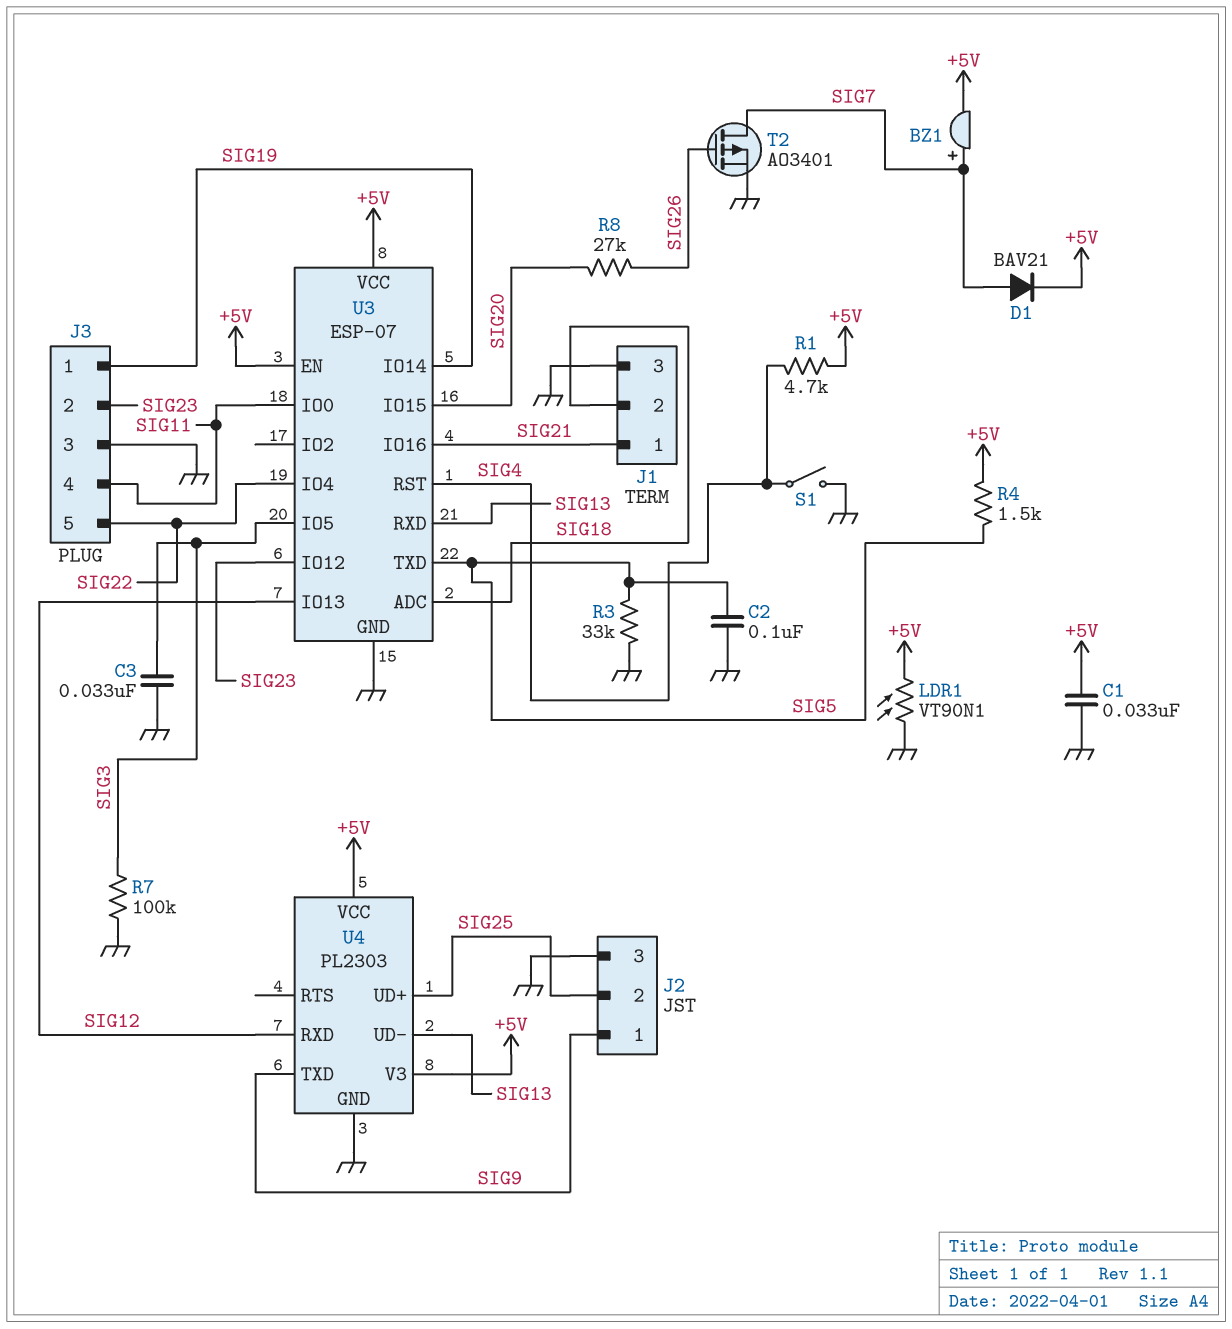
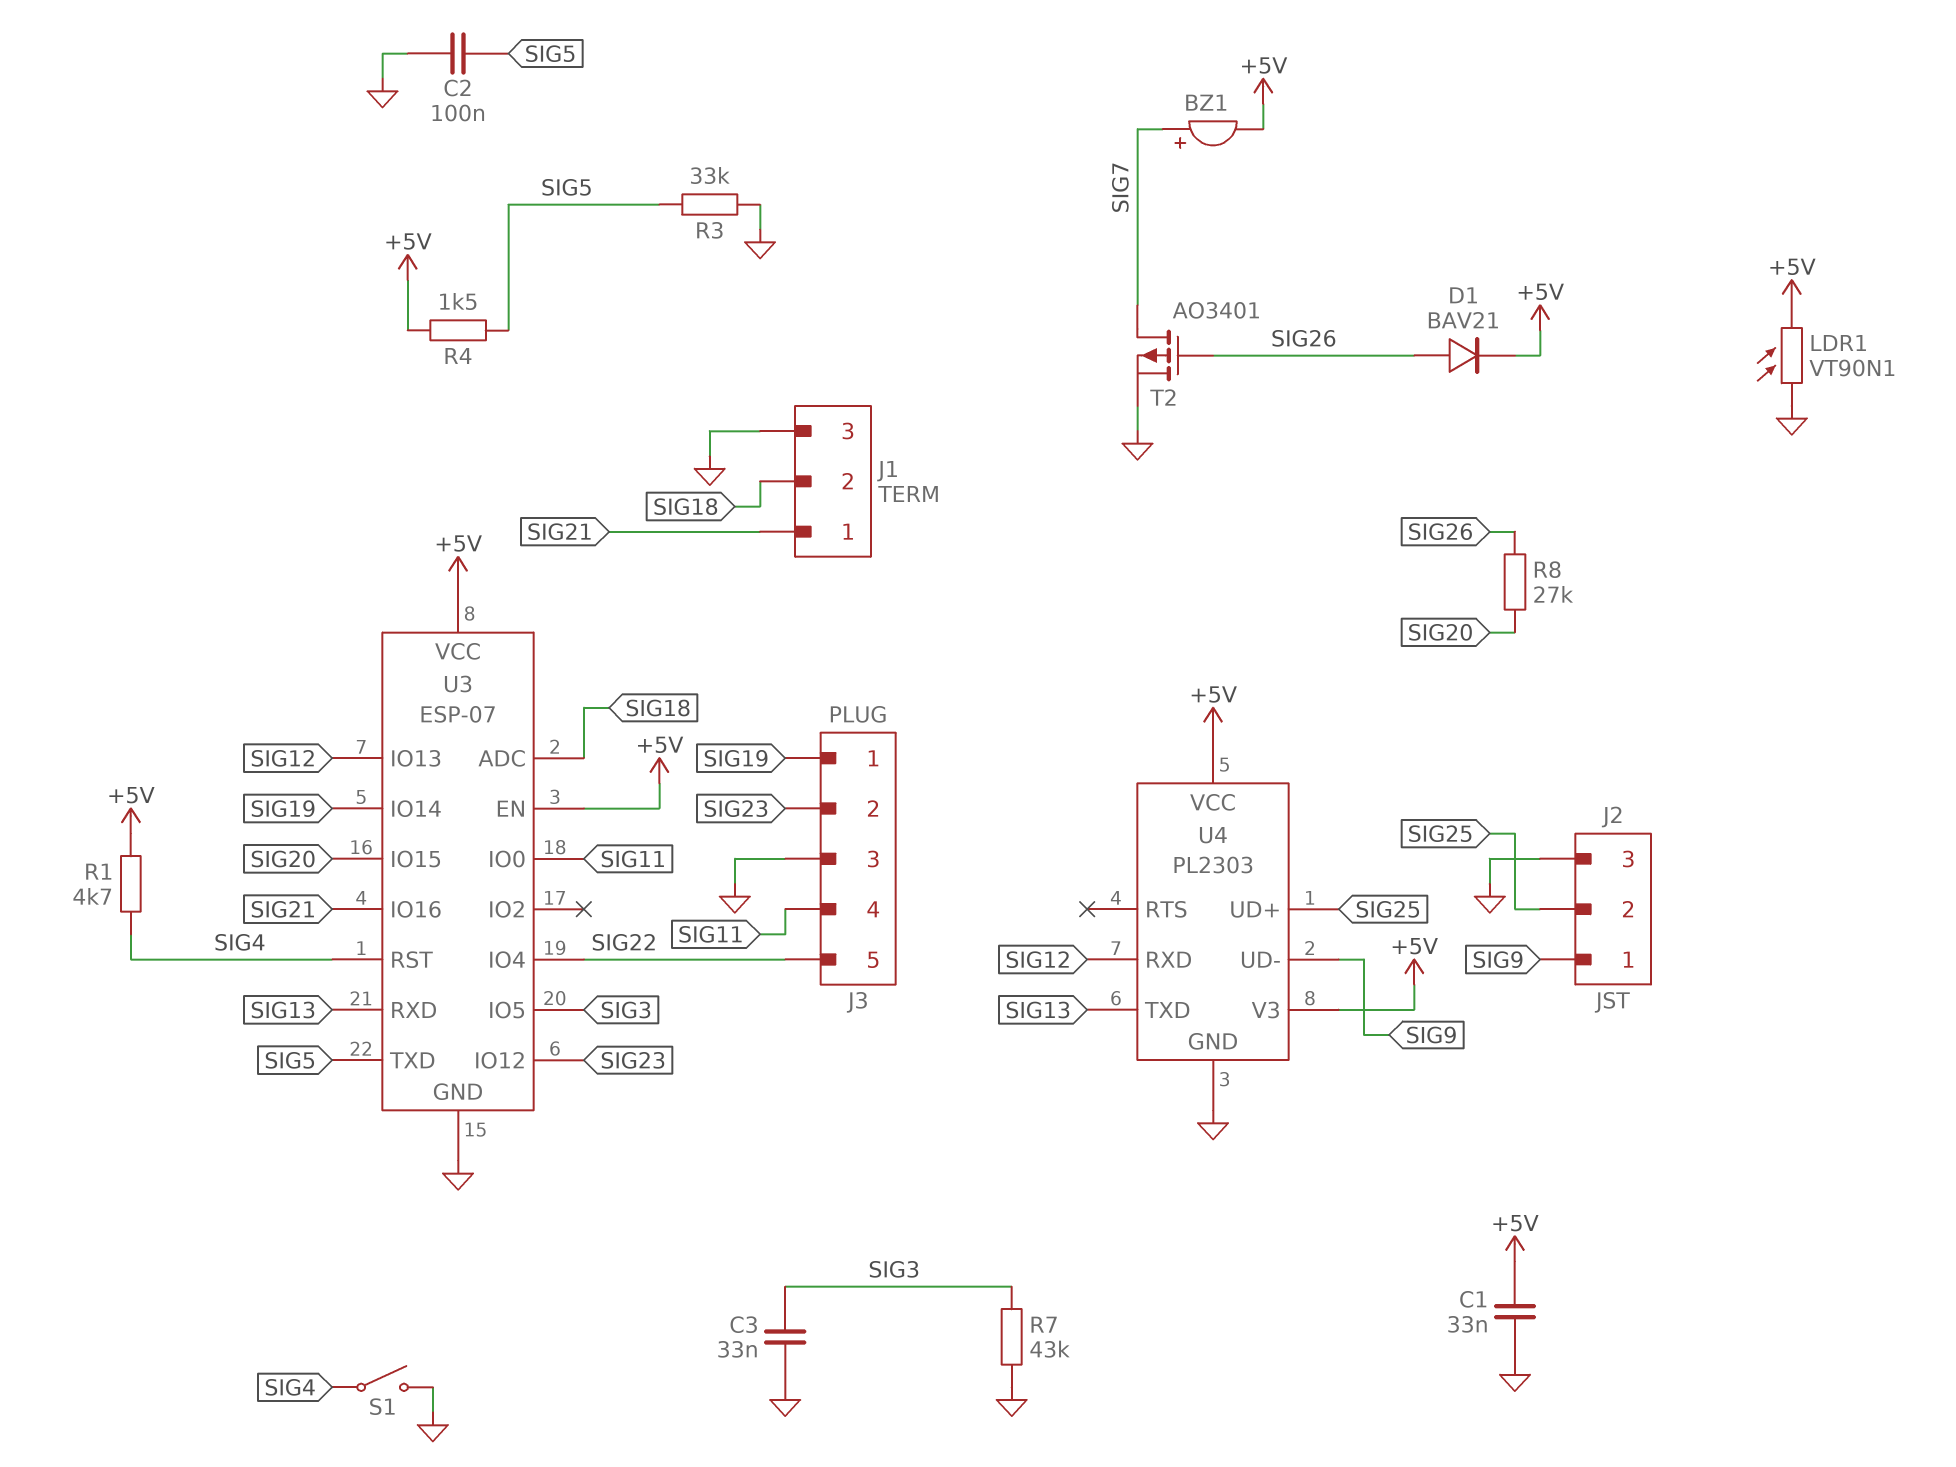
D1: diode BAV21 (A SIG7, K +5V) -> diode BAV21 (A SIG26, K +5V)
R7: 100k (GND, SIG3) -> 43k (GND, SIG3)
U4 pin TXD: SIG9 -> SIG13
U4 pin UD-: SIG13 -> SIG9

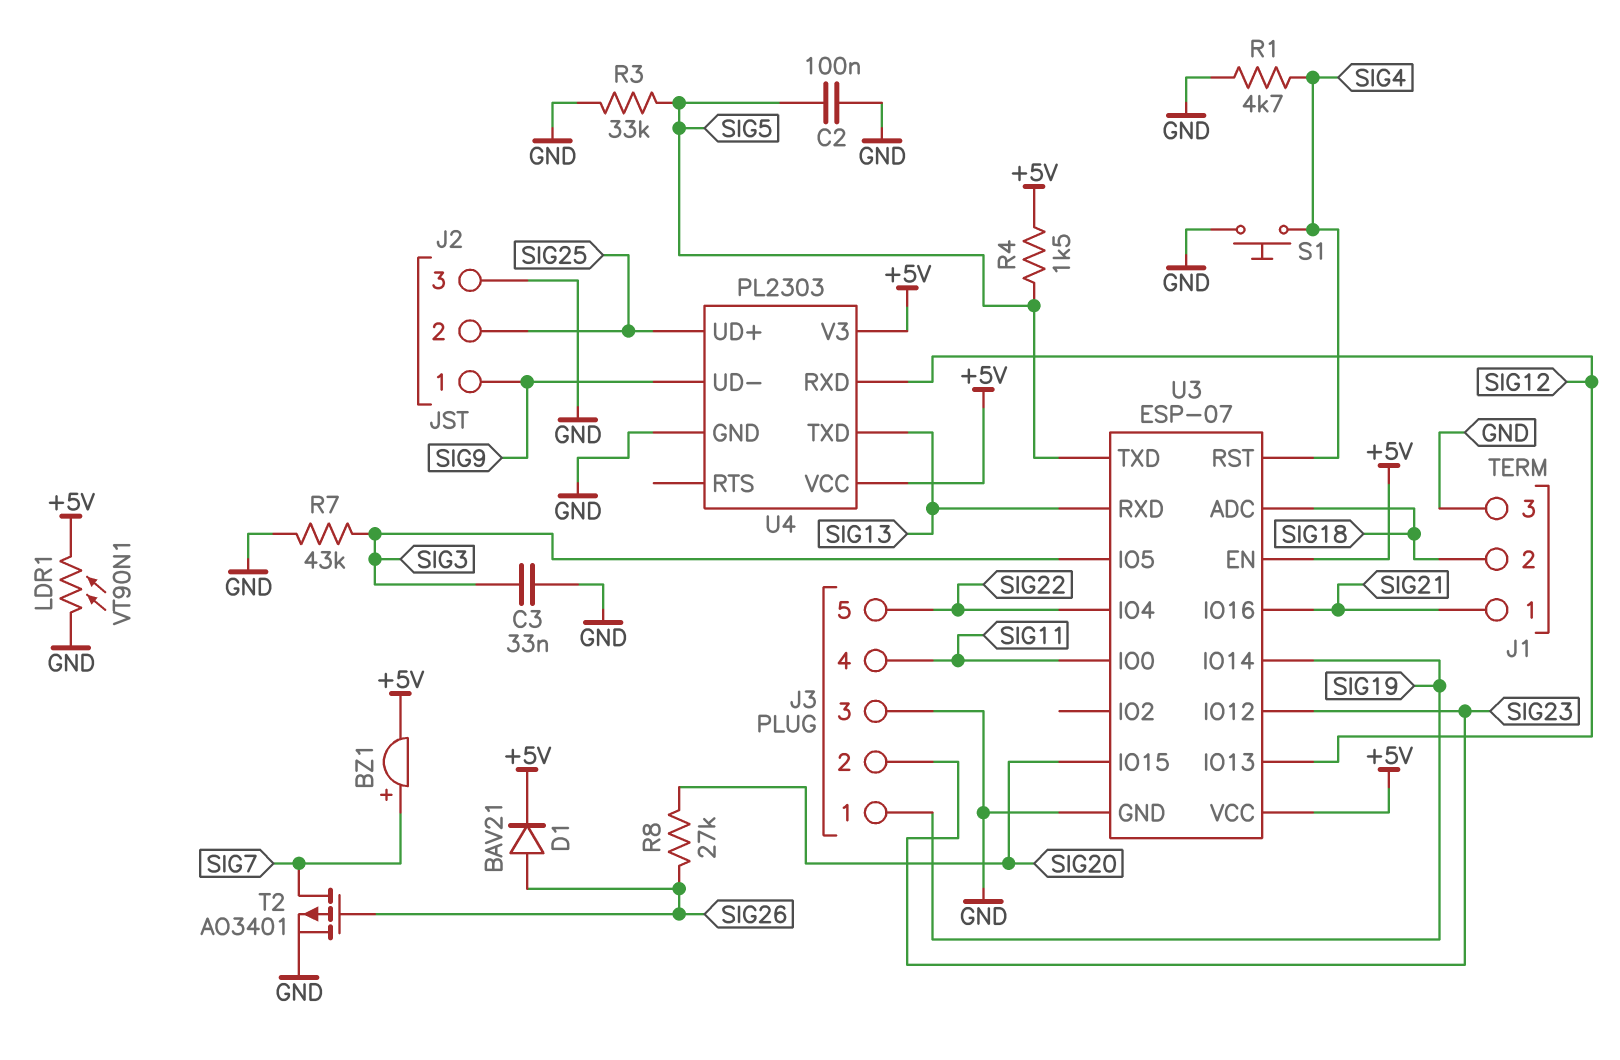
C1: 33nF (+5V, GND) -> none
R1: 4.7k (+5V, SIG4) -> 4.7k (GND, SIG4)
S1: switch (GND, SIG4) -> button (GND, SIG4)

